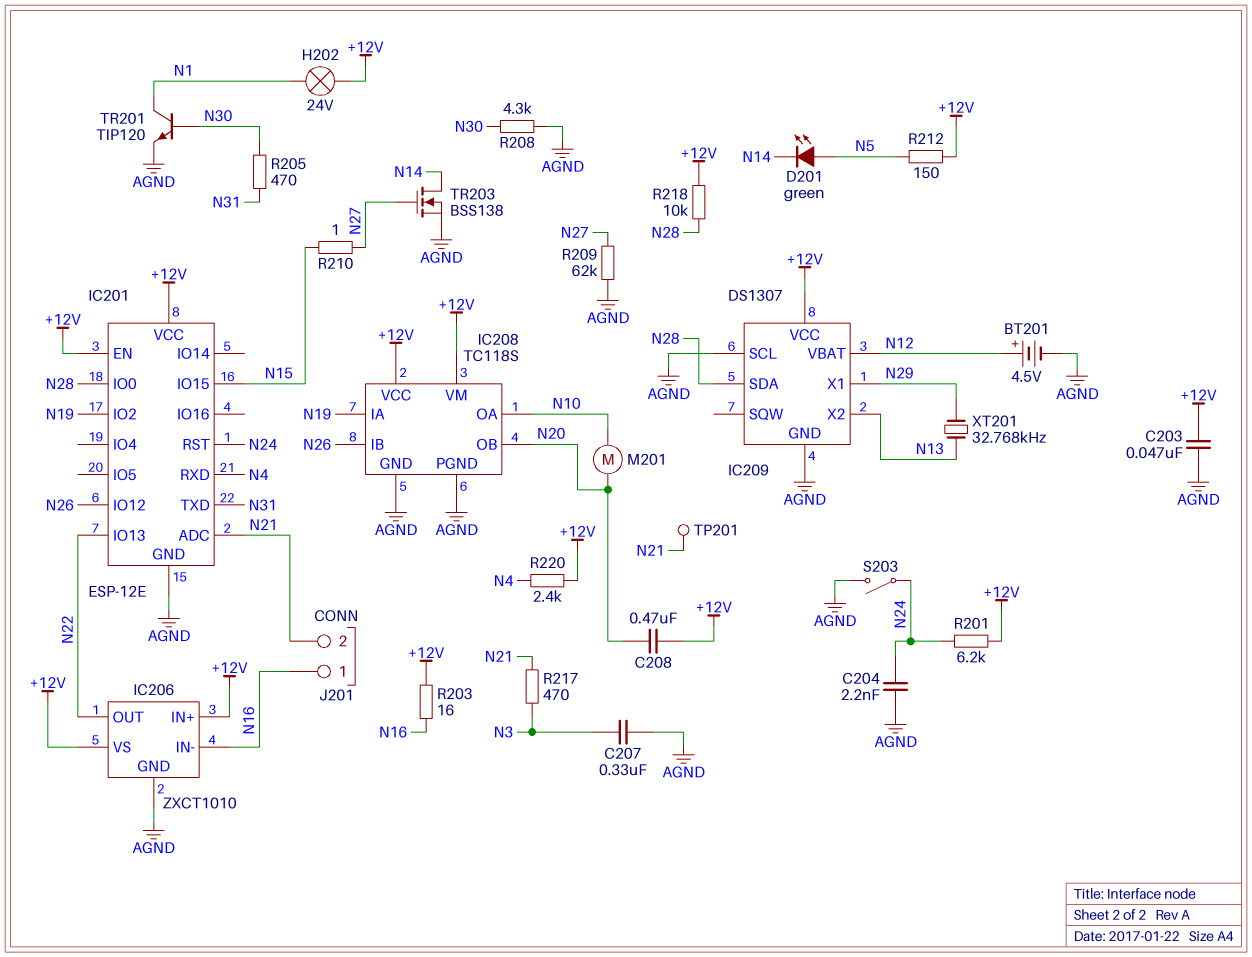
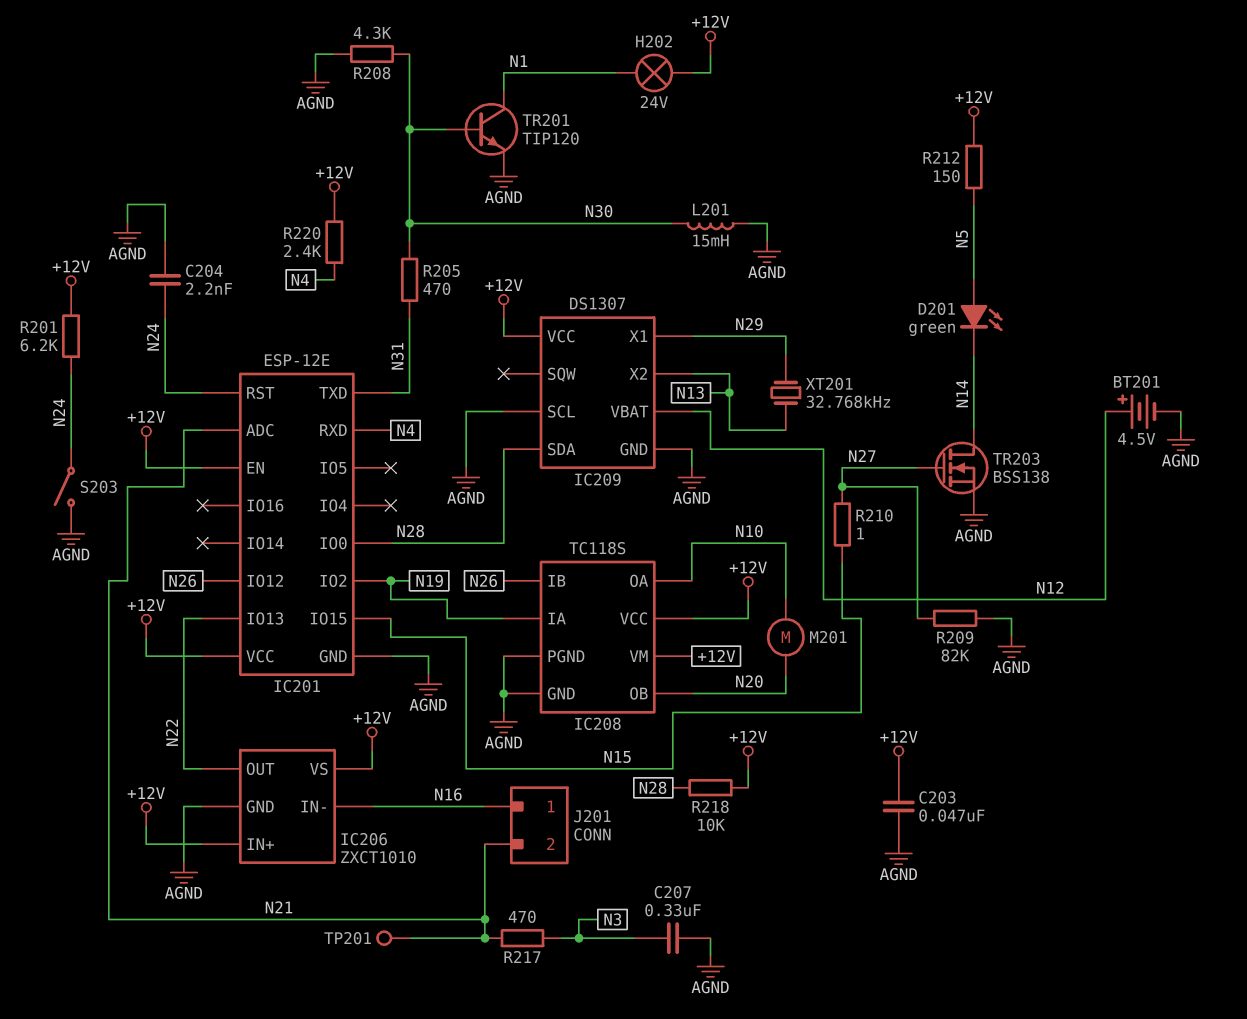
C208: 470nF (+12V, N20) -> none
L201: none -> 15mH (AGND, N30)
R203: 16 (+12V, N16) -> none
R209: 62k (AGND, N27) -> 82k (AGND, N27)

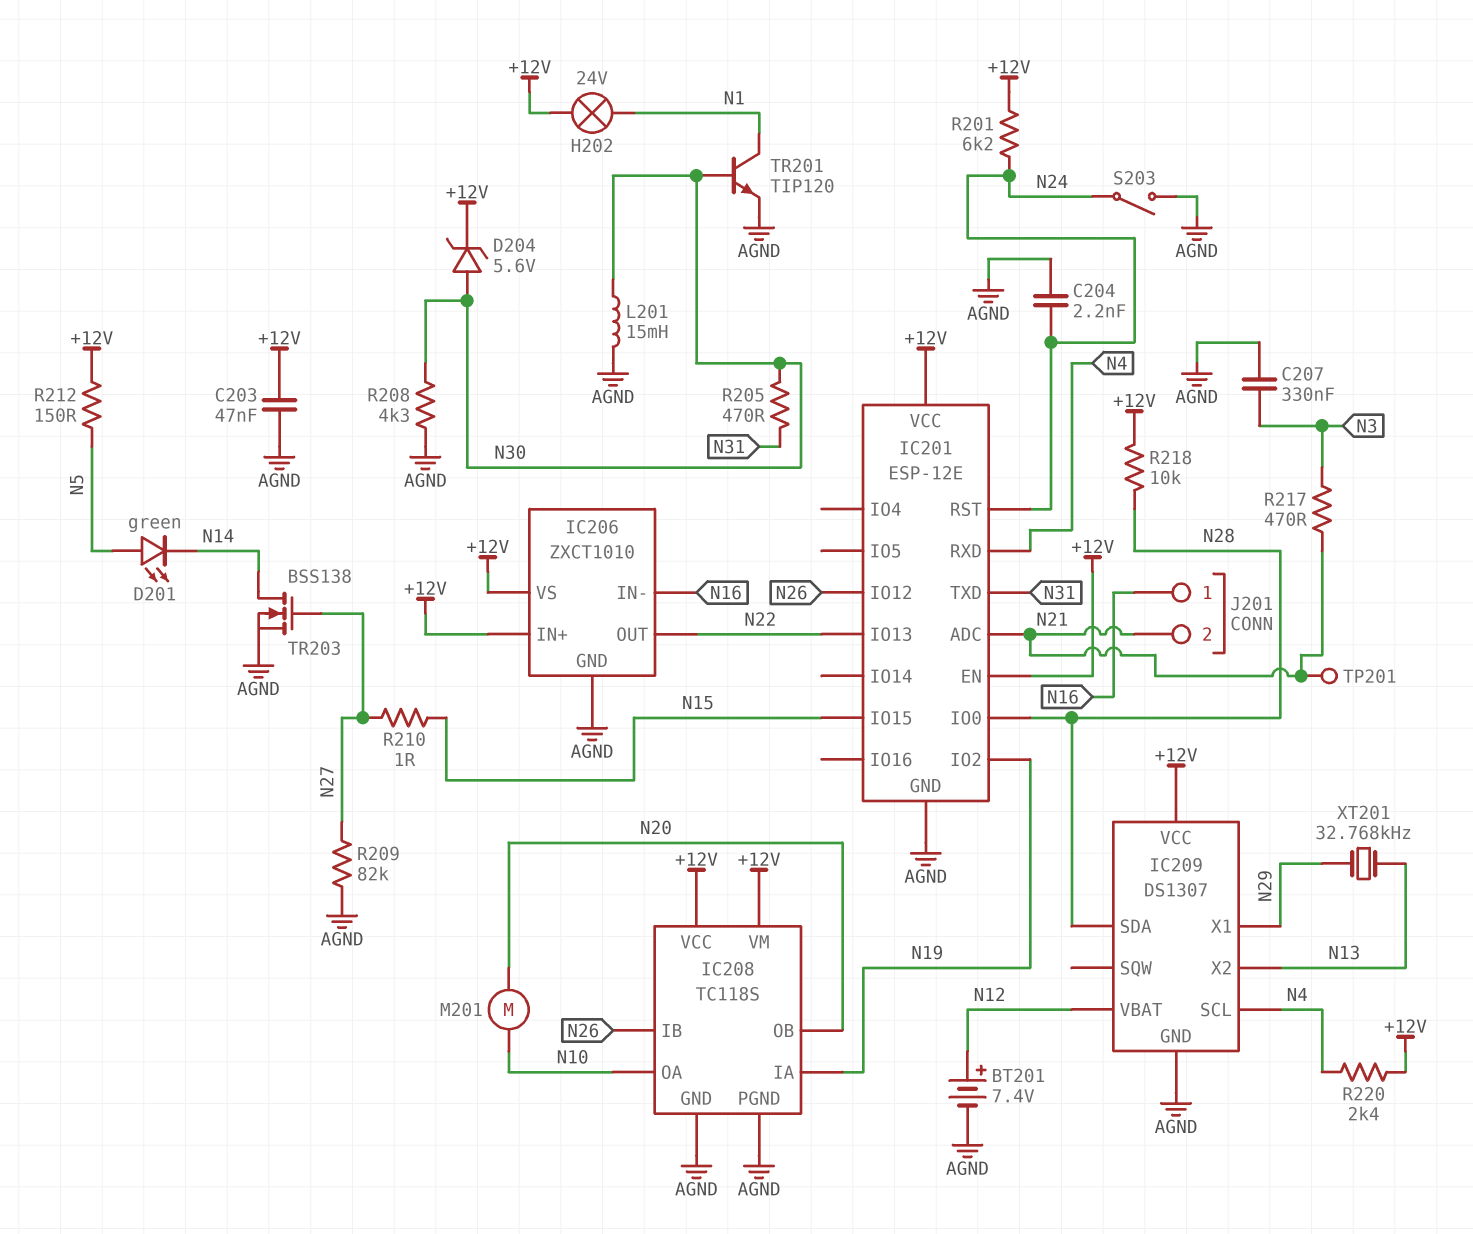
BT201: 4.5V (plus N12, minus AGND) -> 7.4V (plus N12, minus AGND)
D204: none -> zener 5.6V (A N30, K +12V)
IC209 pin SCL: AGND -> N4

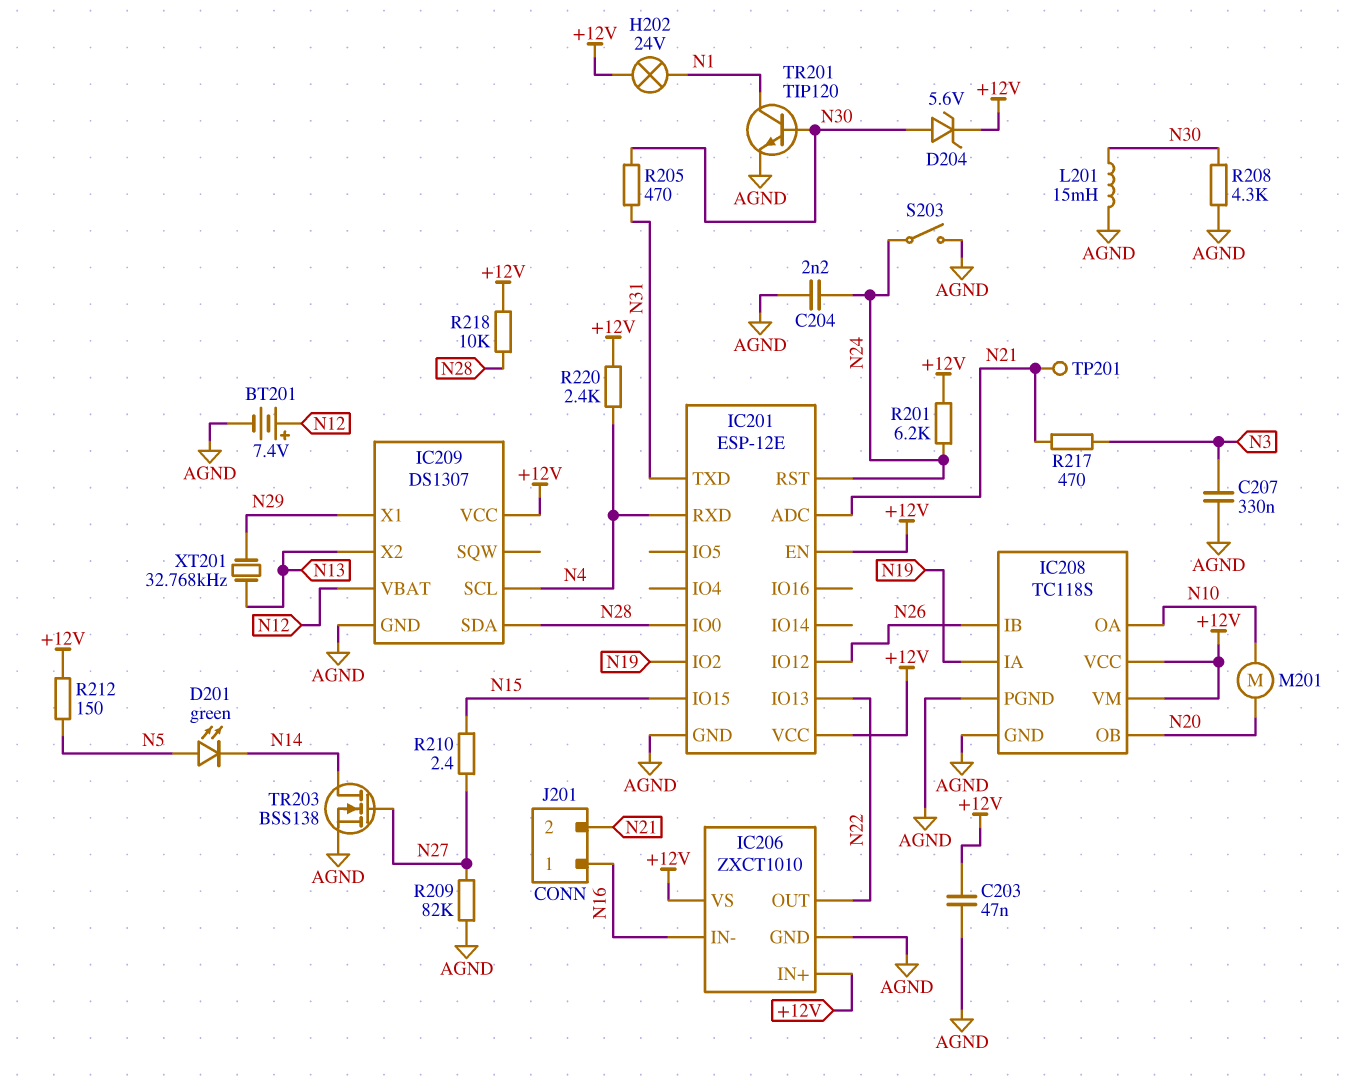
R210: 1 (N15, N27) -> 2.4 (N15, N27)

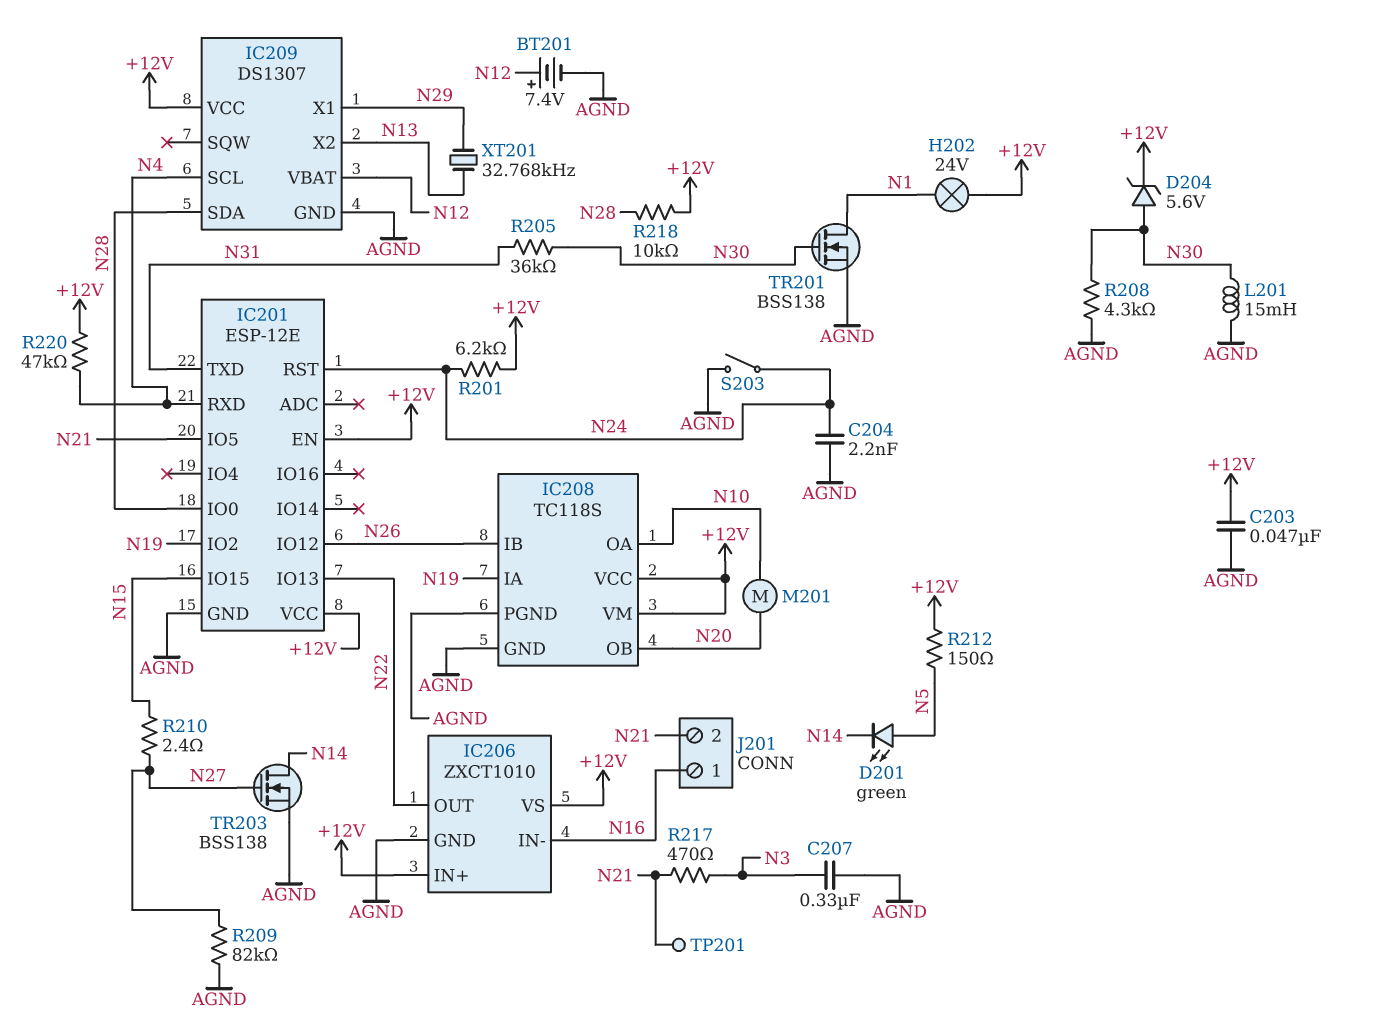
IC201 pin ADC: N21 -> none
IC201 pin IO5: none -> N21
R205: 470 (N30, N31) -> 36k (N30, N31)
R220: 2.4k (+12V, N4) -> 47k (+12V, N4)
TR201: NPN TIP120 (B N30, C N1, E AGND) -> NMOS BSS138 (G N30, D N1, S AGND)

